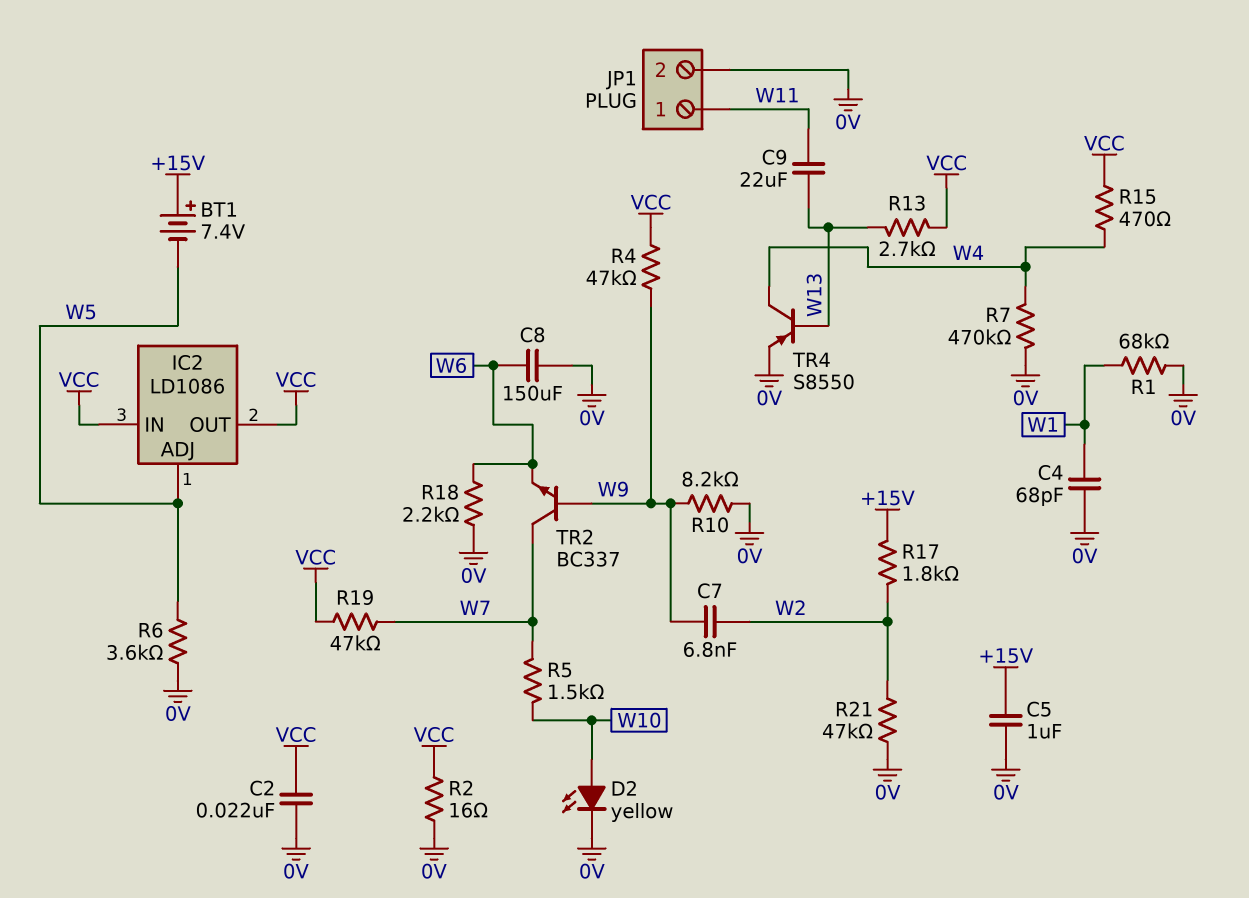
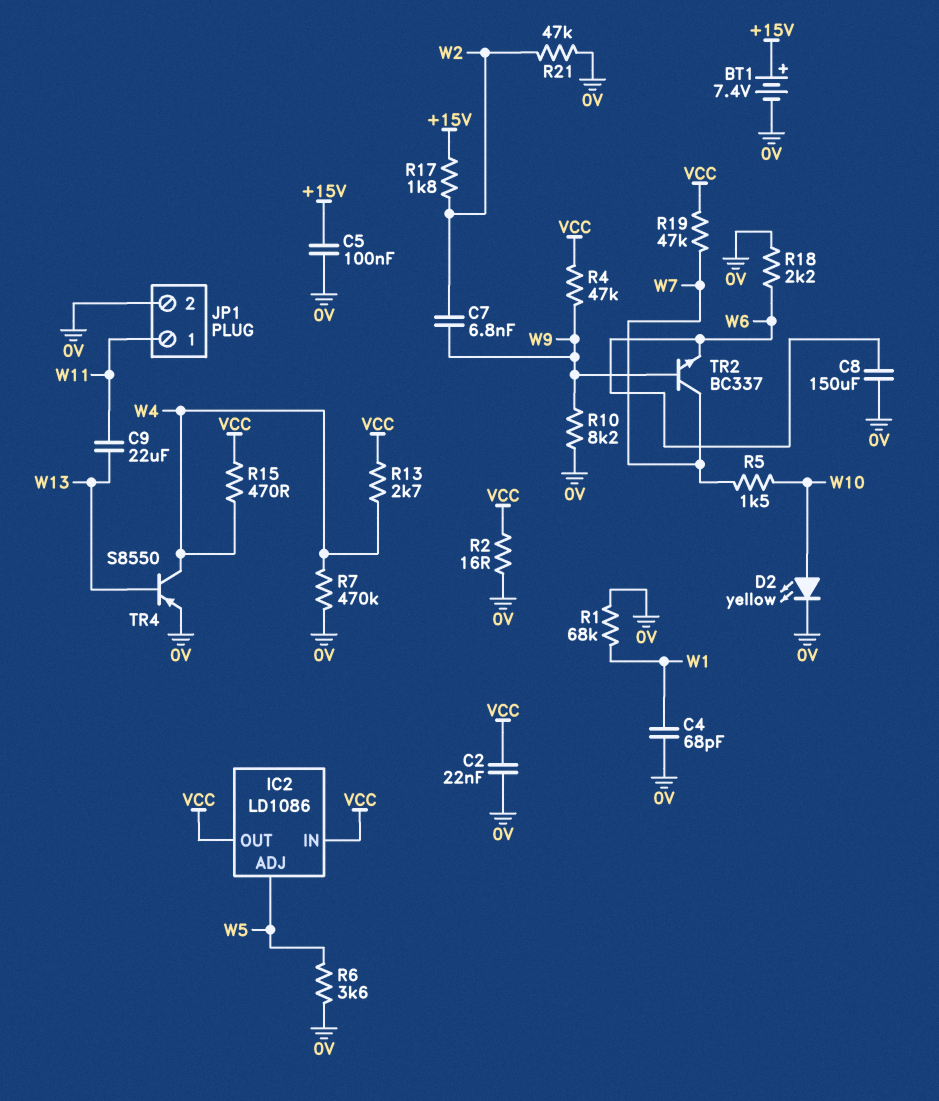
BT1: 7.4V (plus +15V, minus W5) -> 7.4V (plus +15V, minus 0V)
C5: 1uF (+15V, 0V) -> 100nF (+15V, 0V)
R13: 2.7k (VCC, W13) -> 2.7k (VCC, W4)

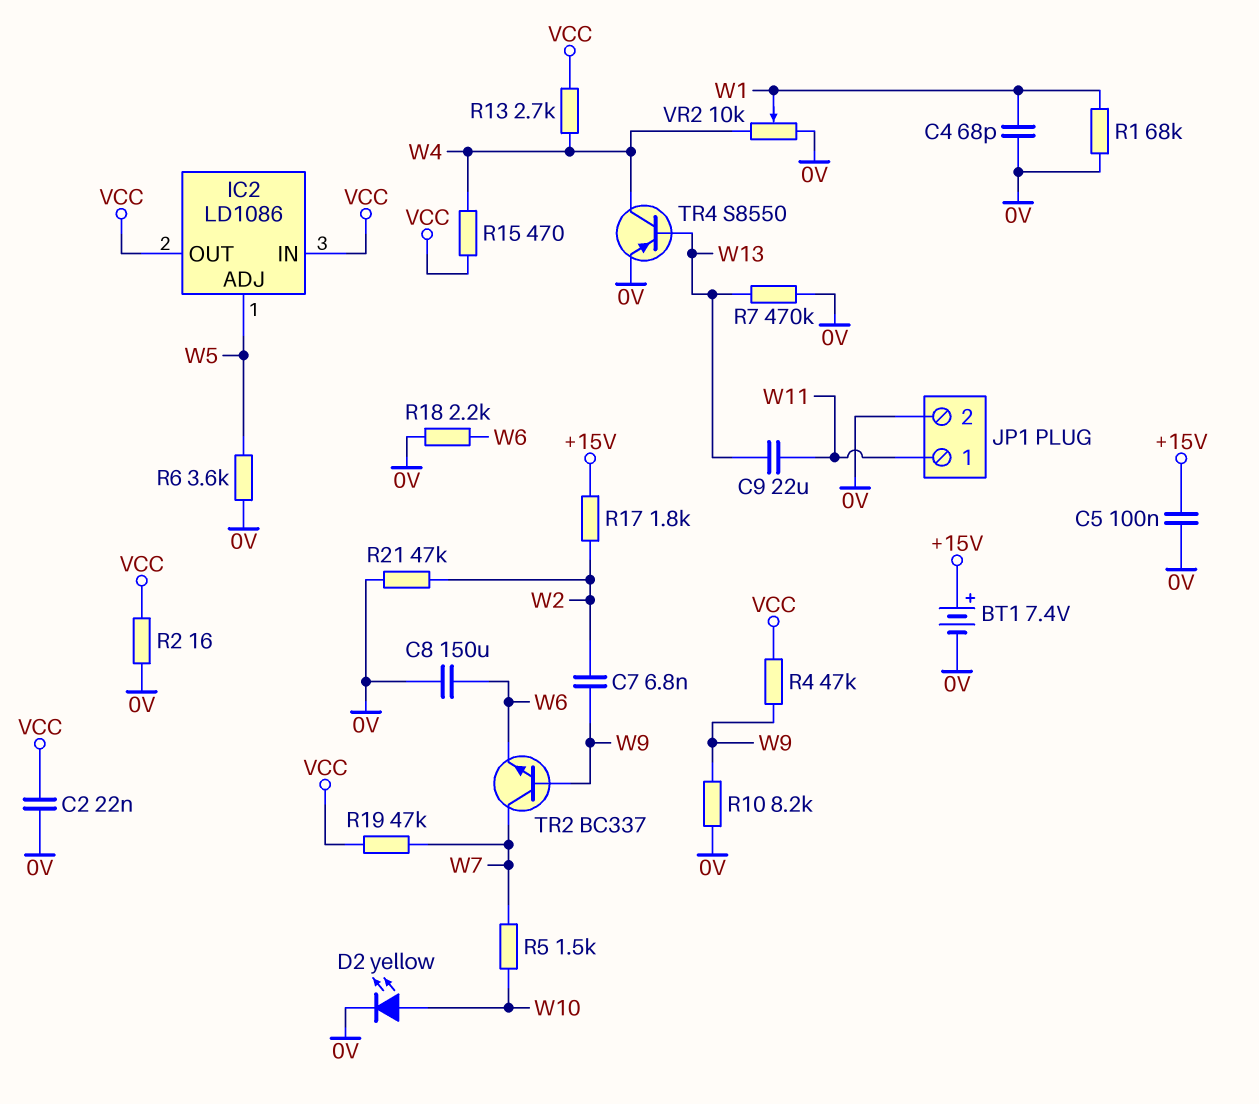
R7: 470k (0V, W4) -> 470k (0V, W13)
VR2: none -> 10k (0V, W4, wiper W1)

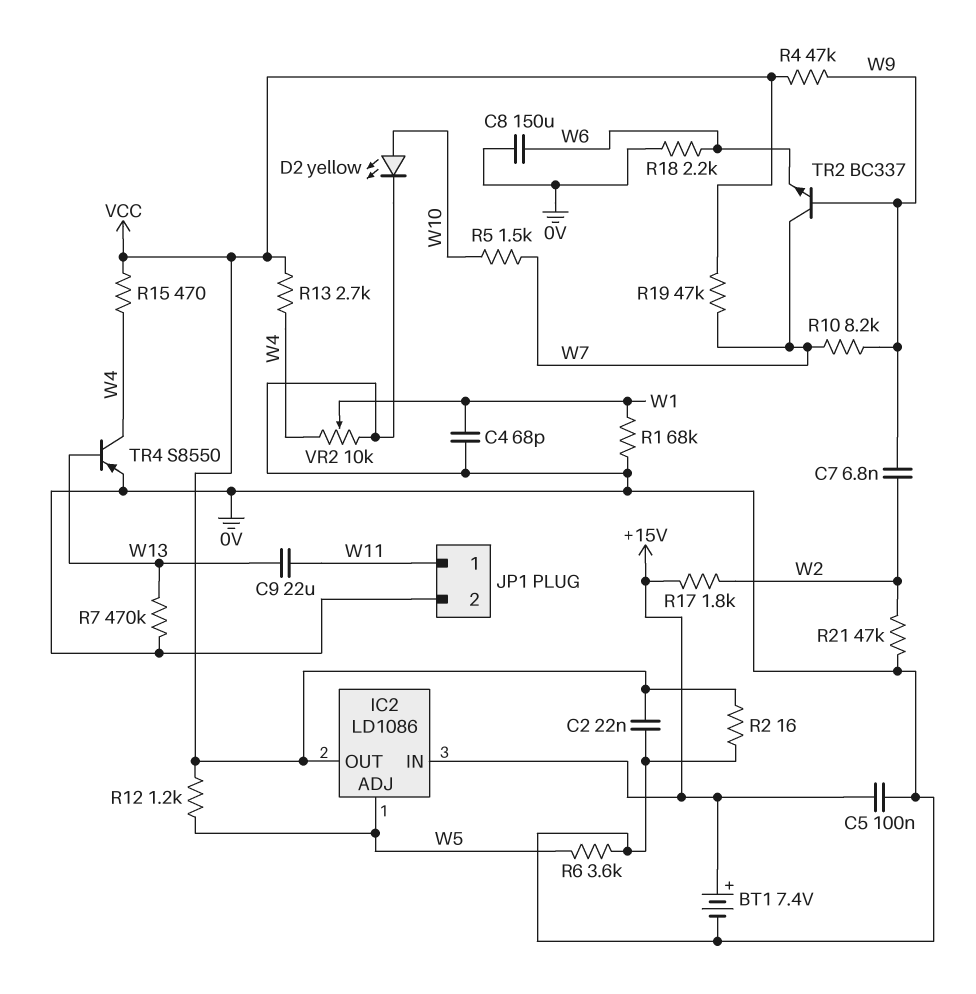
IC2 pin IN: VCC -> +15V
R10: 8.2k (0V, W9) -> 8.2k (W7, W9)
R12: none -> 1.2k (VCC, W5)

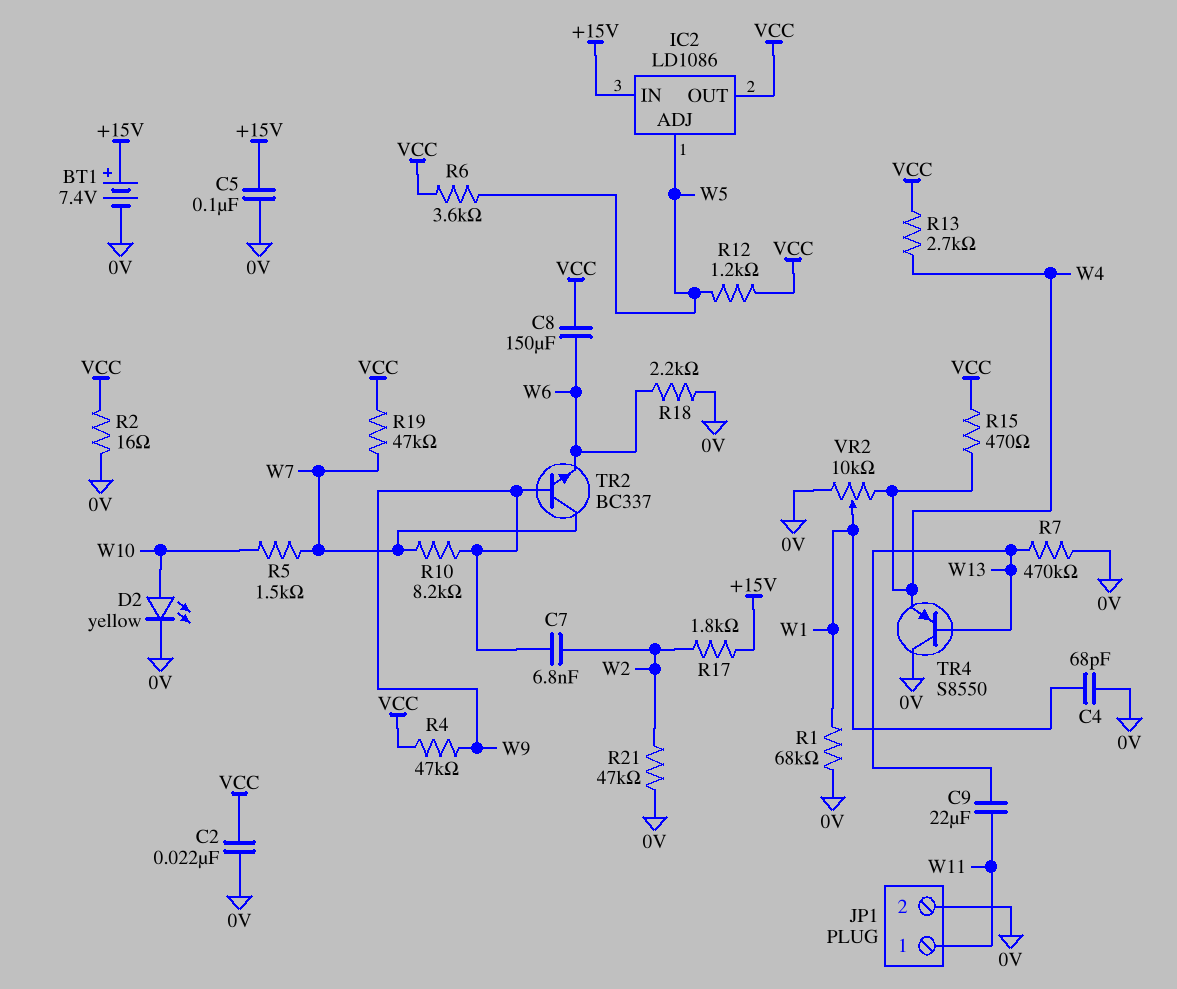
C8: 150uF (0V, W6) -> 150uF (VCC, W6)
R6: 3.6k (0V, W5) -> 3.6k (VCC, W5)
TR4: PNP S8550 (B W13, C W4, E 0V) -> PNP S8550 (B W13, C 0V, E W4)

